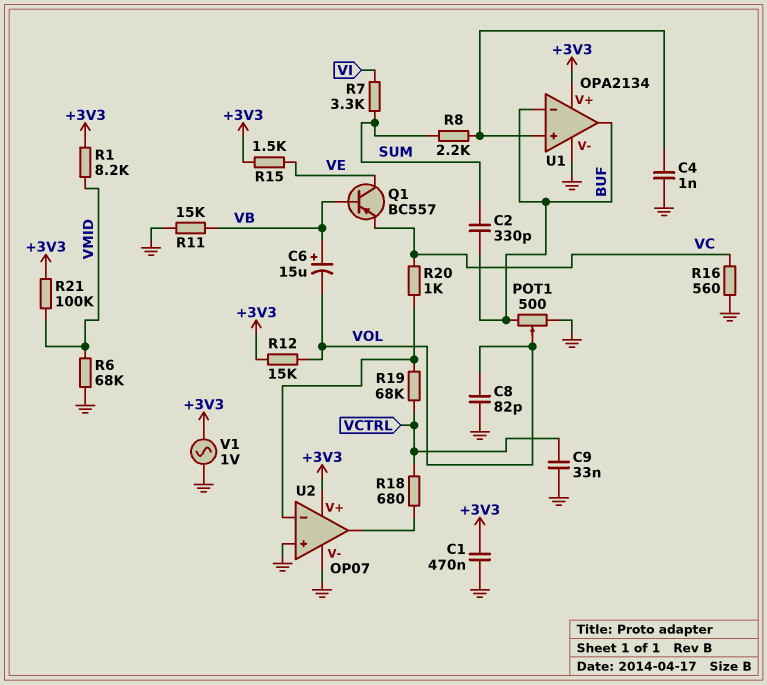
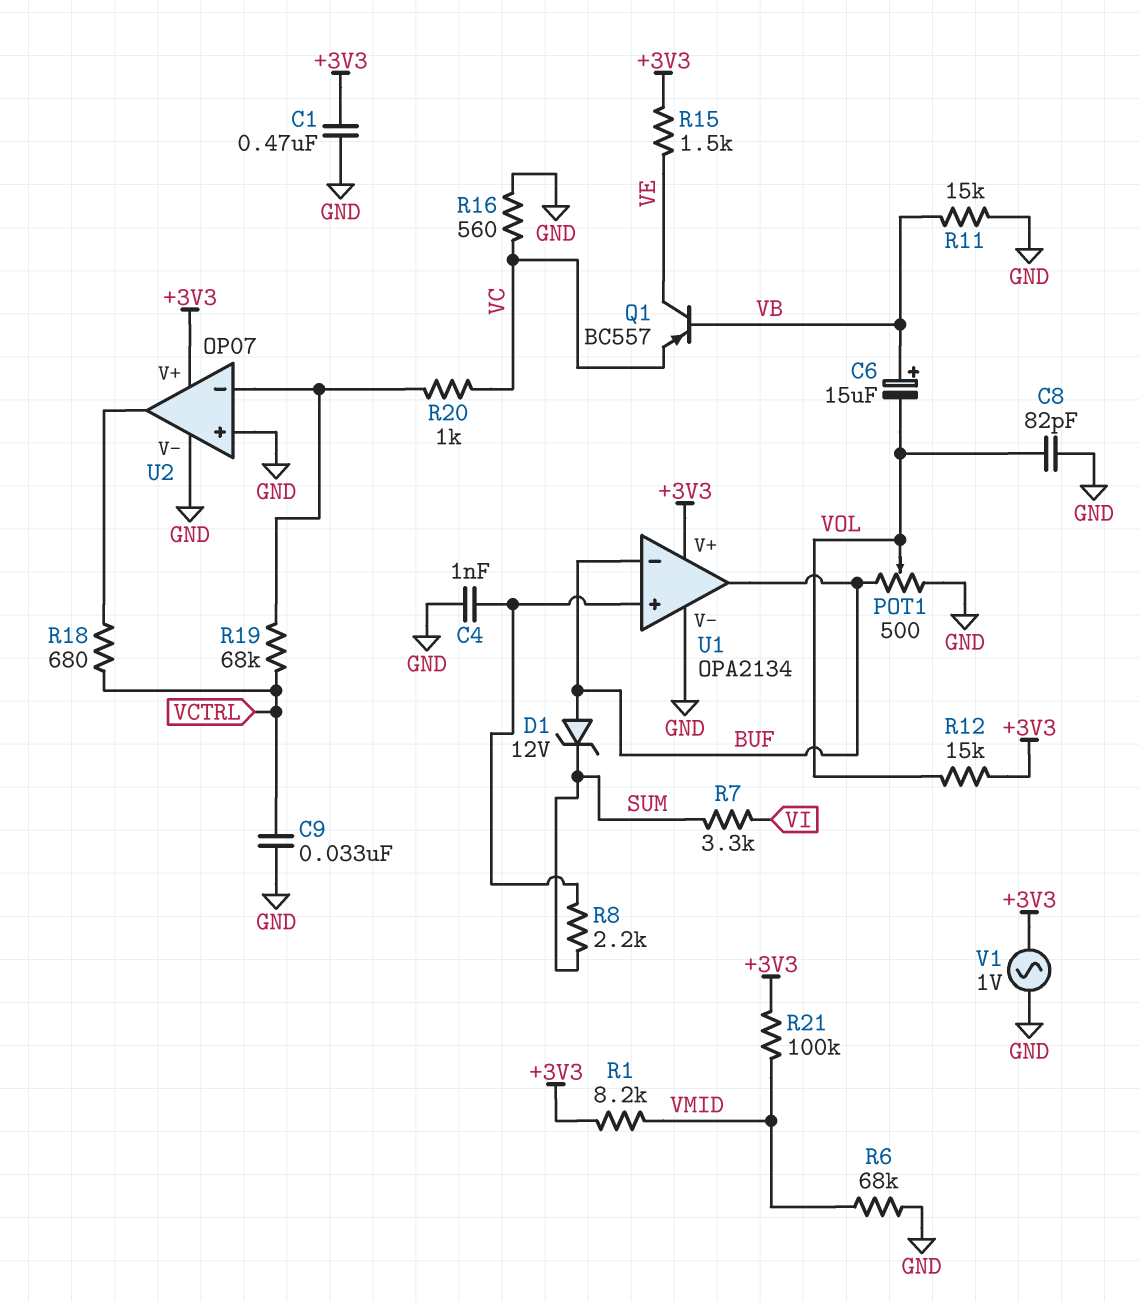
C2: 330pF (BUF, SUM) -> none
D1: none -> zener 12V (A BUF, K SUM)

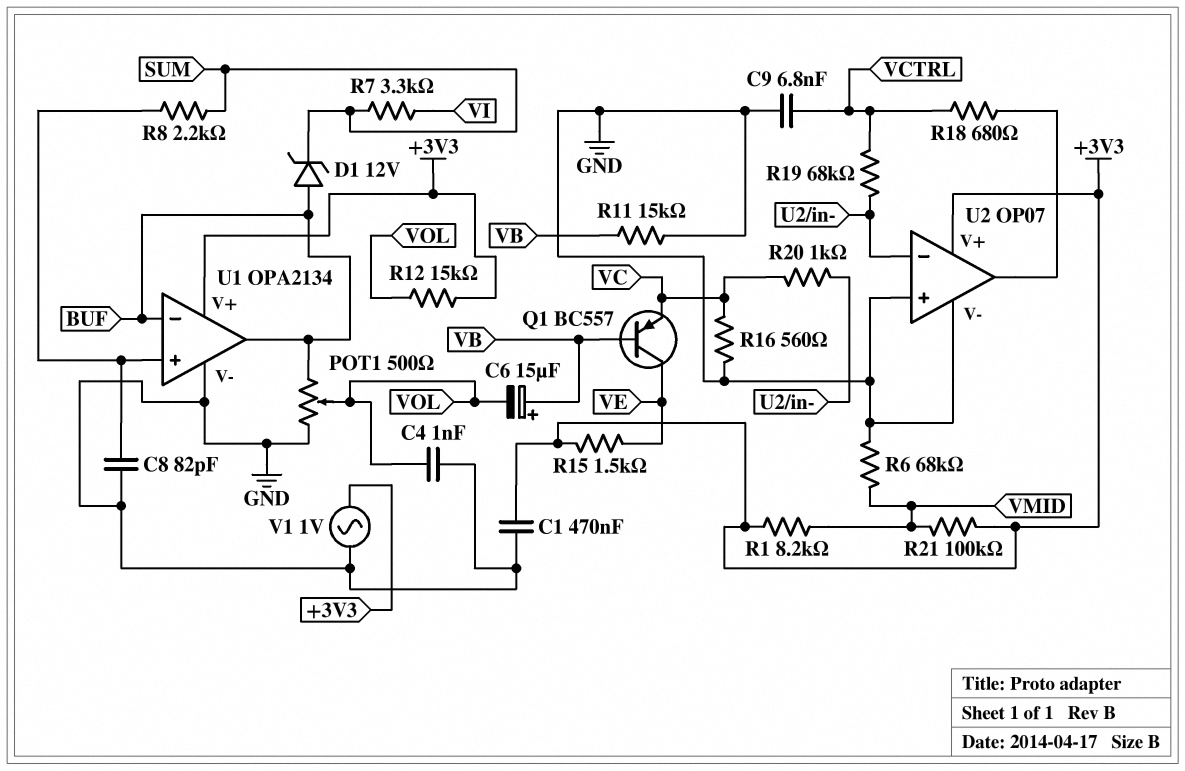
C4: 1nF (GND, U1/in+) -> 1nF (GND, VOL)
C8: 82pF (GND, VOL) -> 82pF (GND, U1/in+)
C9: 33nF (GND, VCTRL) -> 6.8nF (GND, VCTRL)

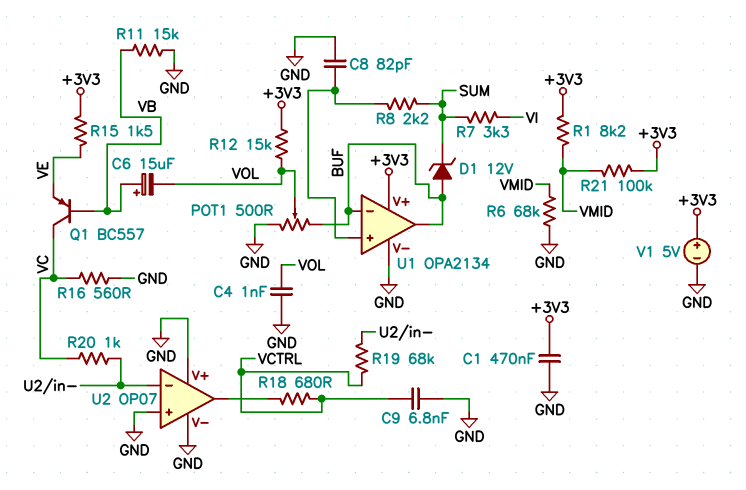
Q1: PNP BC557 (B VB, C VE, E VC) -> PNP BC557 (B VB, C VC, E VE)
U2 pin V+: +3V3 -> GND
V1: AC 1V (+3V3, GND) -> 5V (plus +3V3, minus GND)

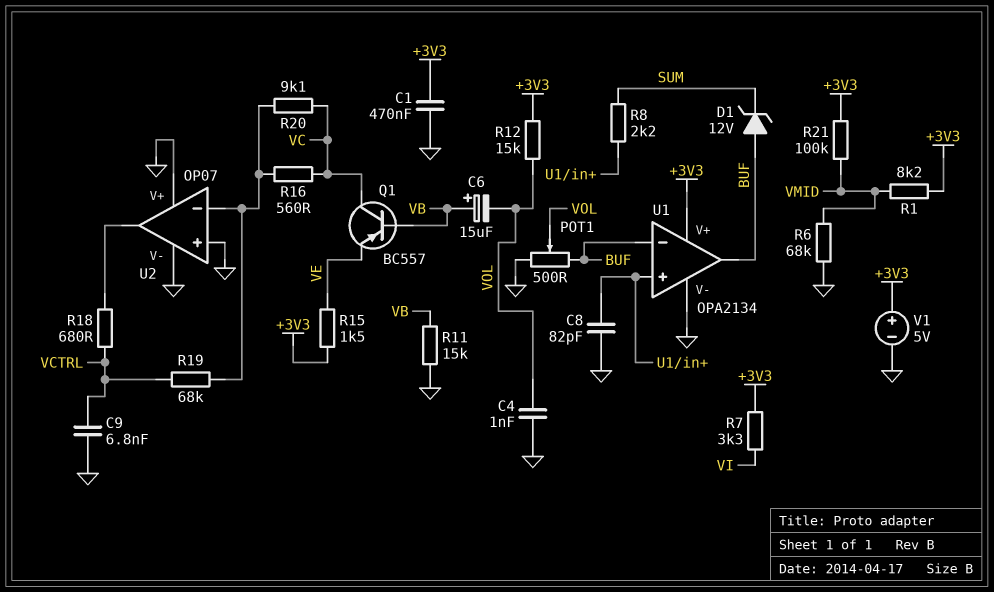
R7: 3.3k (SUM, VI) -> 3.3k (+3V3, VI)
R16: 560 (GND, VC) -> 560 (U2/in-, VC)
R20: 1k (U2/in-, VC) -> 9.1k (U2/in-, VC)

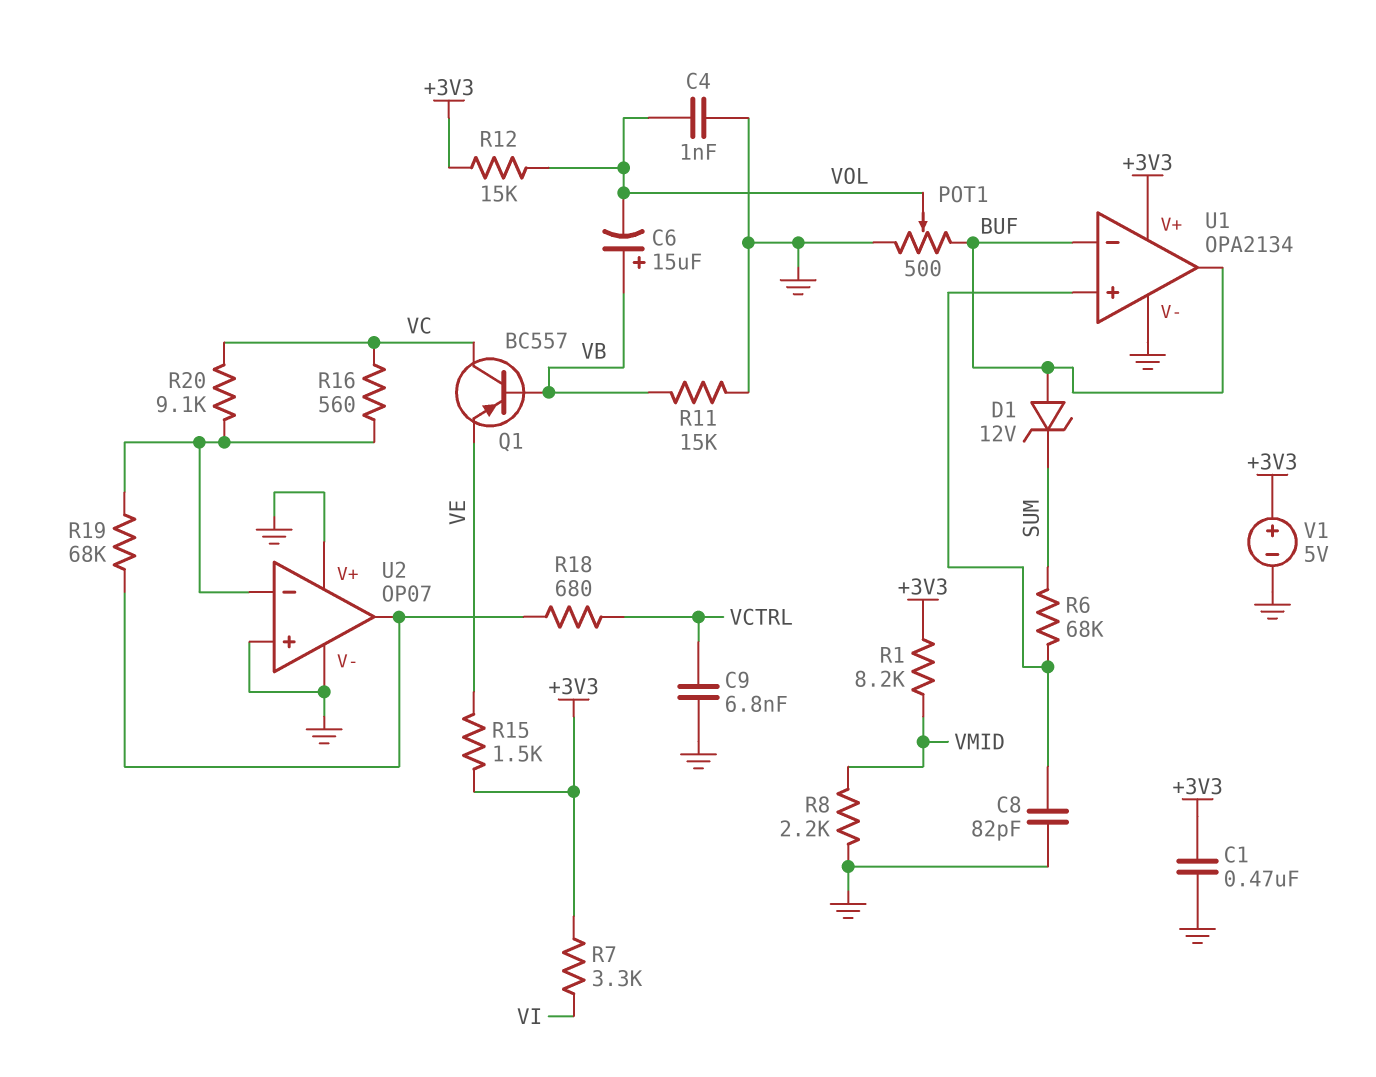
R6: 68k (GND, VMID) -> 68k (SUM, U1/in+)
R8: 2.2k (SUM, U1/in+) -> 2.2k (GND, VMID)
R19: 68k (U2/in-, VCTRL) -> 68k (U2/in-, U2/out)
R21: 100k (+3V3, VMID) -> none

